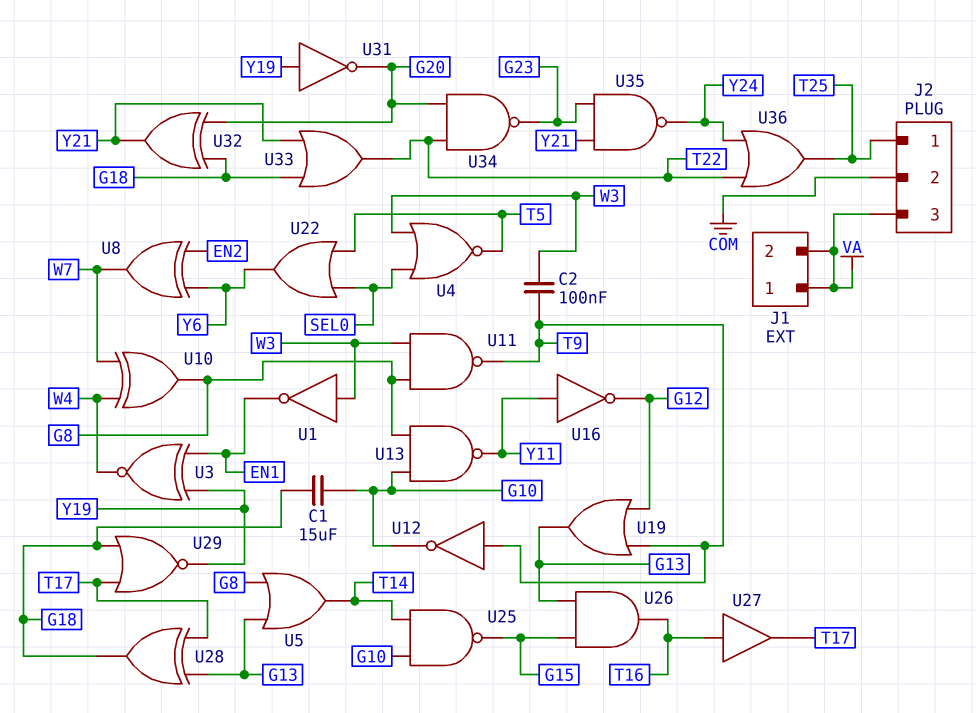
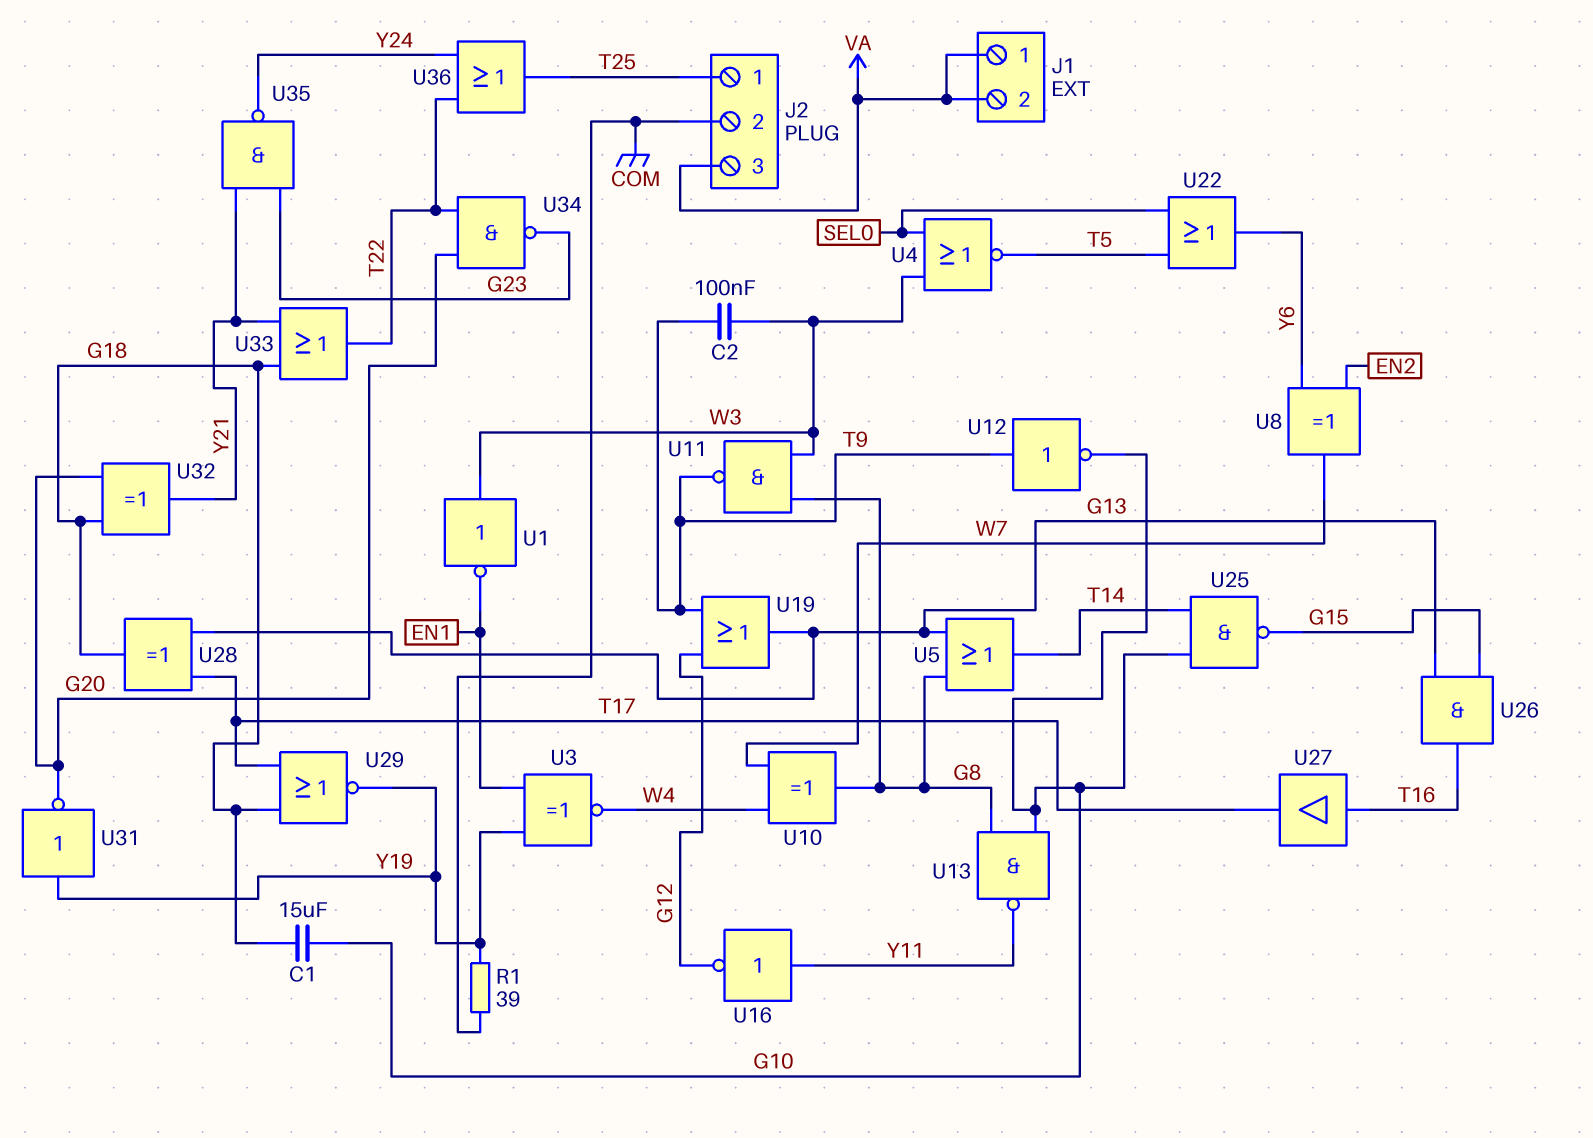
R1: none -> 39 (COM, Y19)

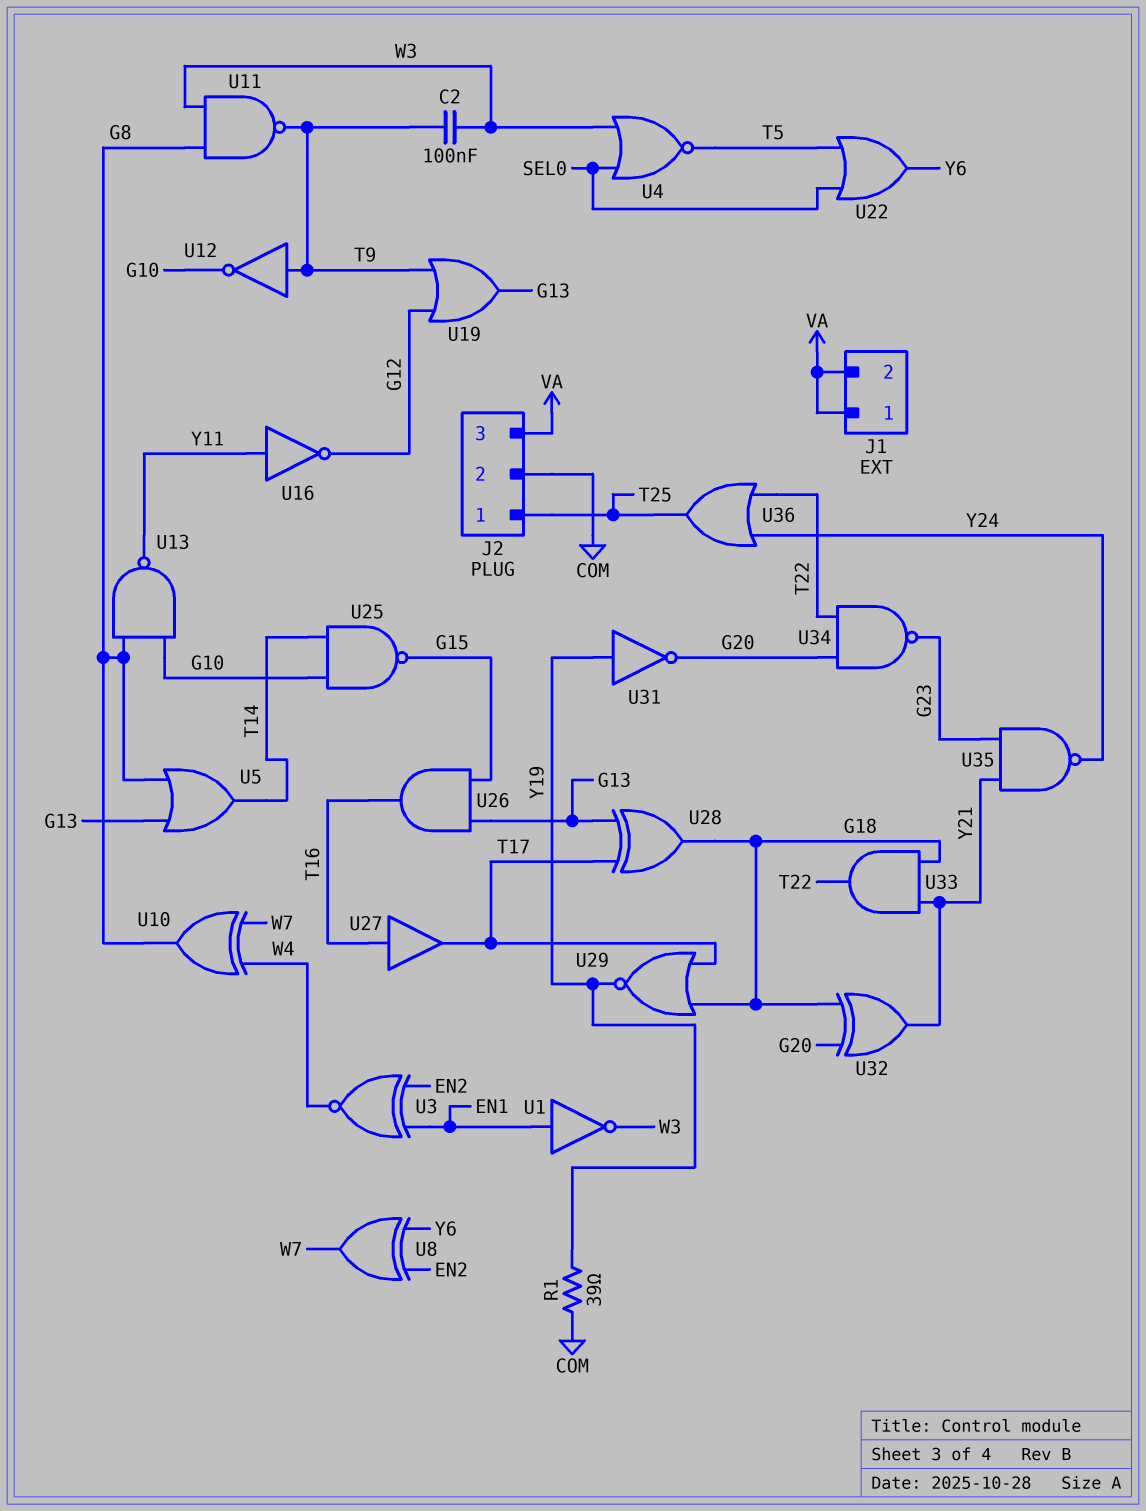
C1: 15uF (G10, G18) -> none
U1: NOT (in W3, out EN1) -> NOT (in EN1, out W3)
U3: XNOR (in EN1, in Y19, out W4) -> XNOR (in EN1, in EN2, out W4)
U33: OR (in G18, in Y21, out T22) -> AND (in G18, in Y21, out T22)

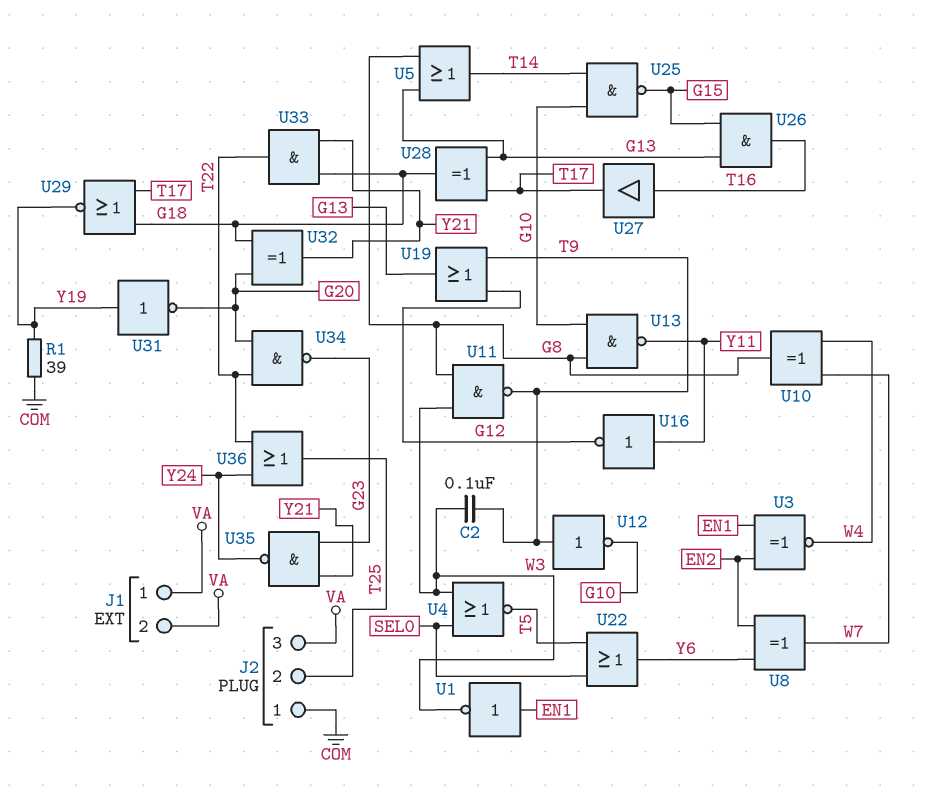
J2 pin 1: T25 -> COM
J2 pin 2: COM -> T25

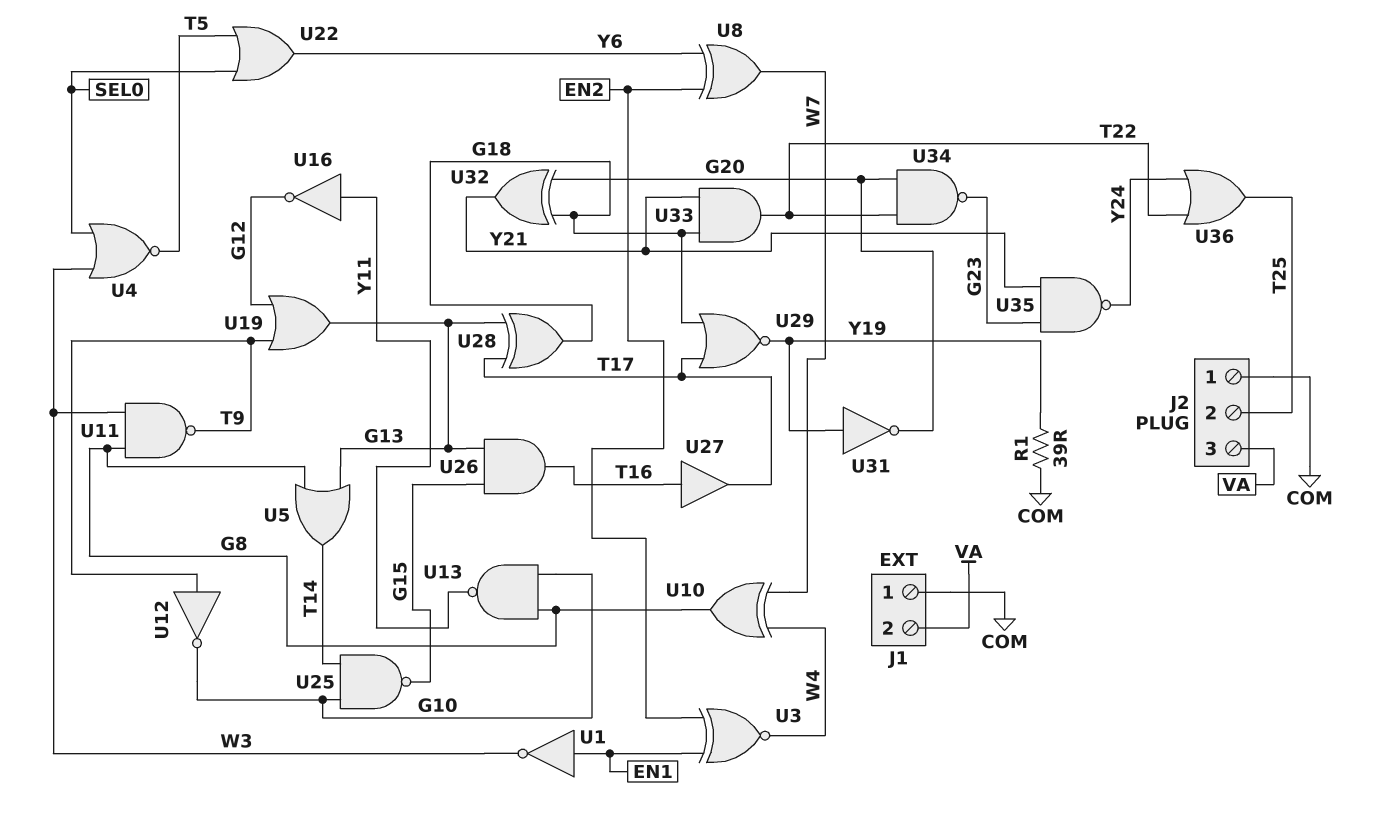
C2: 100nF (T9, W3) -> none
J1 pin 1: VA -> COM

